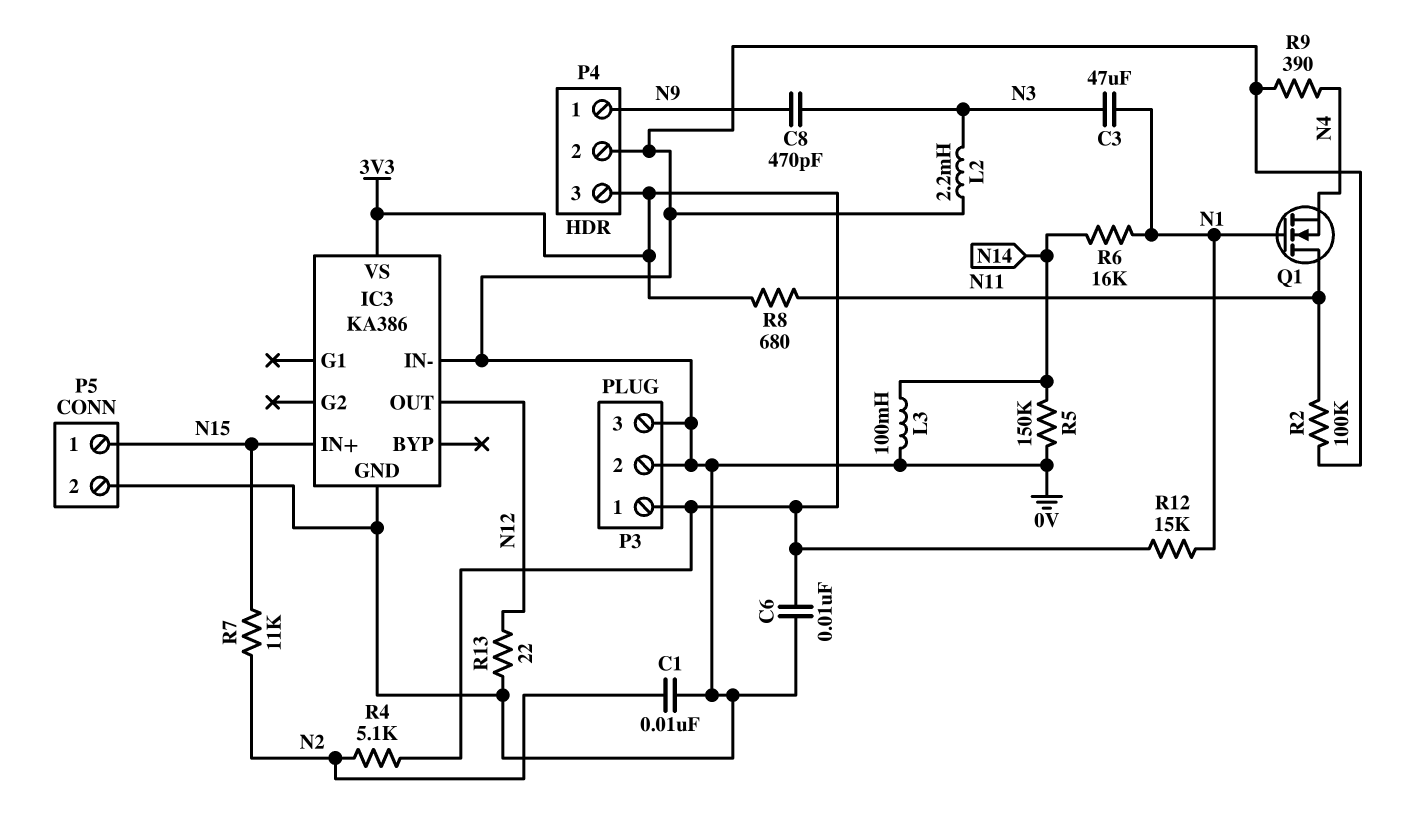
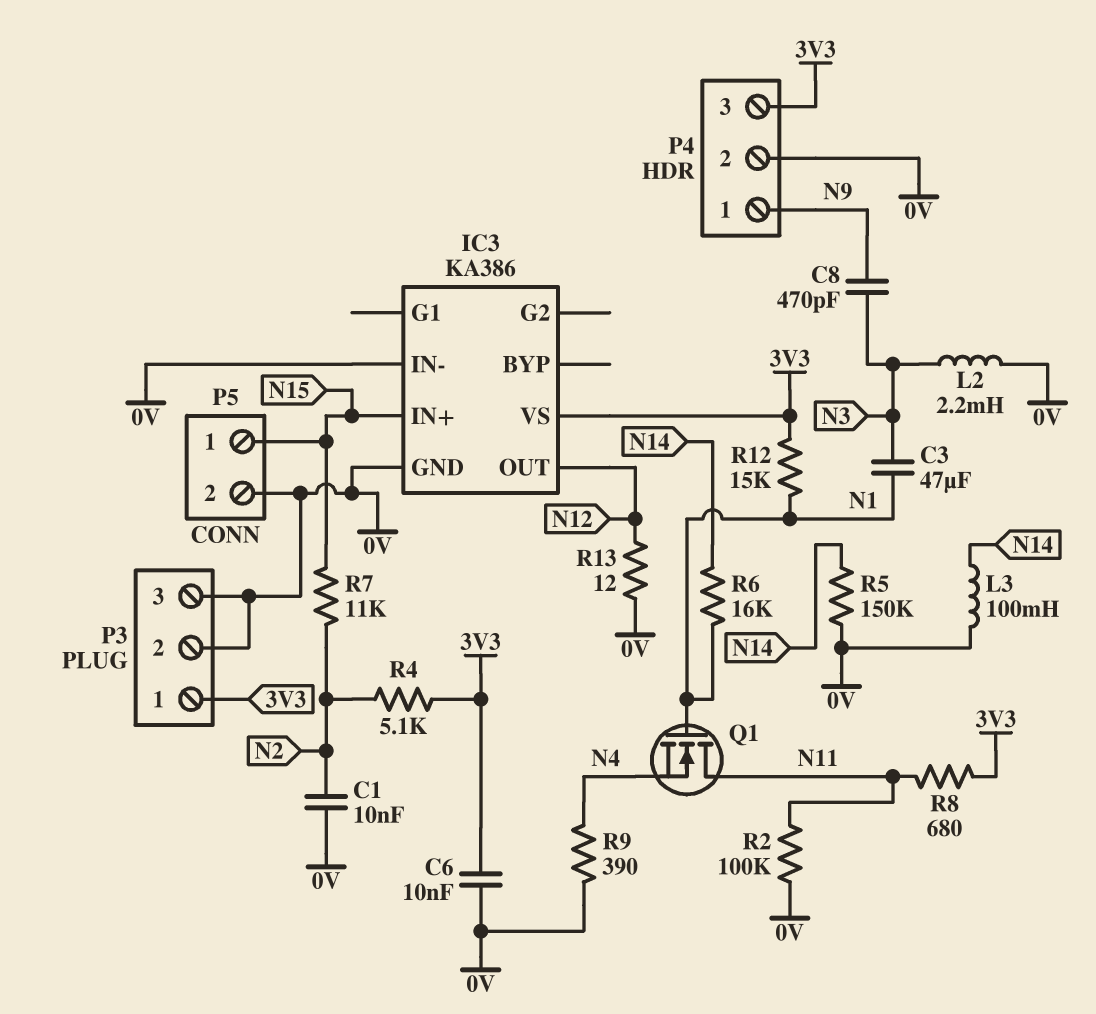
R13: 22 (0V, N12) -> 12 (0V, N12)

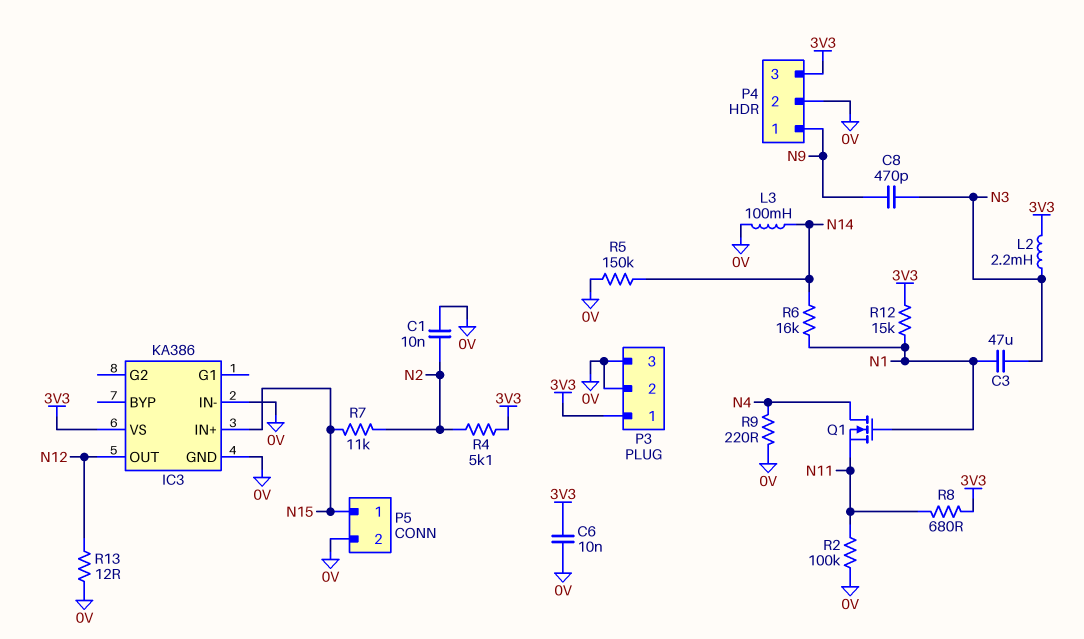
L2: 2.2mH (0V, N3) -> 2.2mH (3V3, N3)
Q1: NMOS (G N1, D N11, S N4) -> NMOS (G N1, D N4, S N11)
R9: 390 (0V, N4) -> 220 (0V, N4)

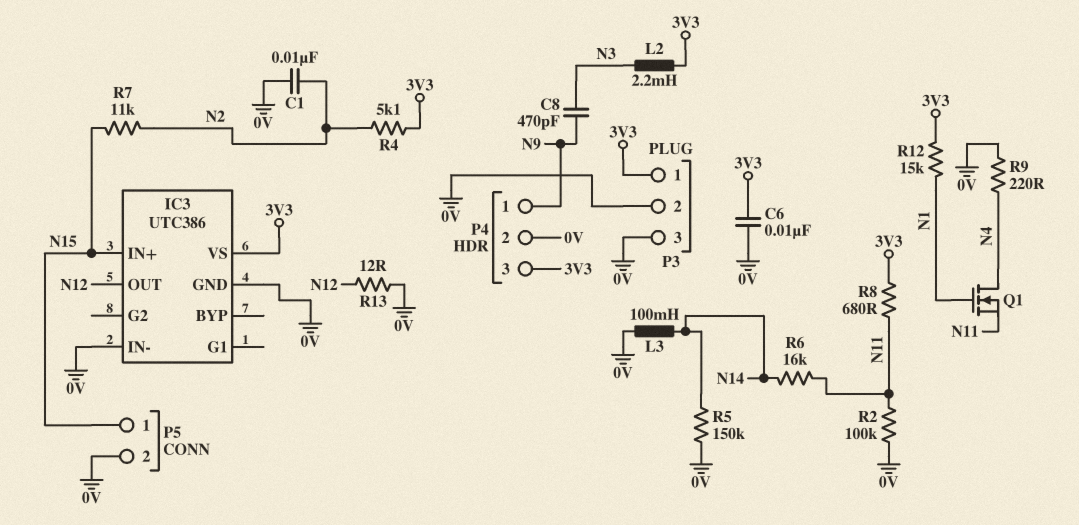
C3: 47uF (N1, N3) -> none
IC3: KA386 -> UTC386
R6: 16k (N1, N14) -> 16k (N11, N14)

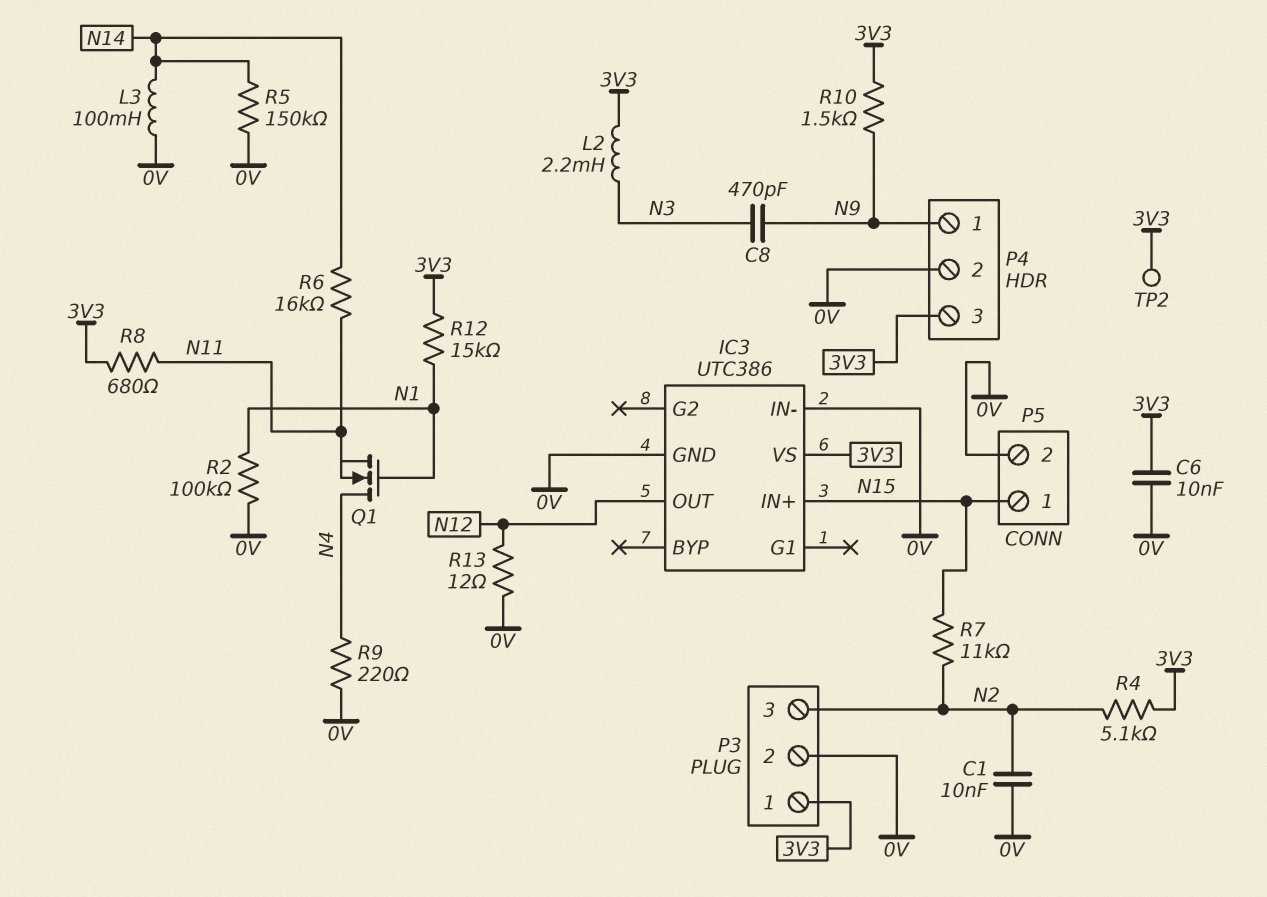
P3 pin 3: 0V -> N2
R2: 100k (0V, N11) -> 100k (0V, N1)
R10: none -> 1.5k (3V3, N9)
TP2: none -> test point (3V3)

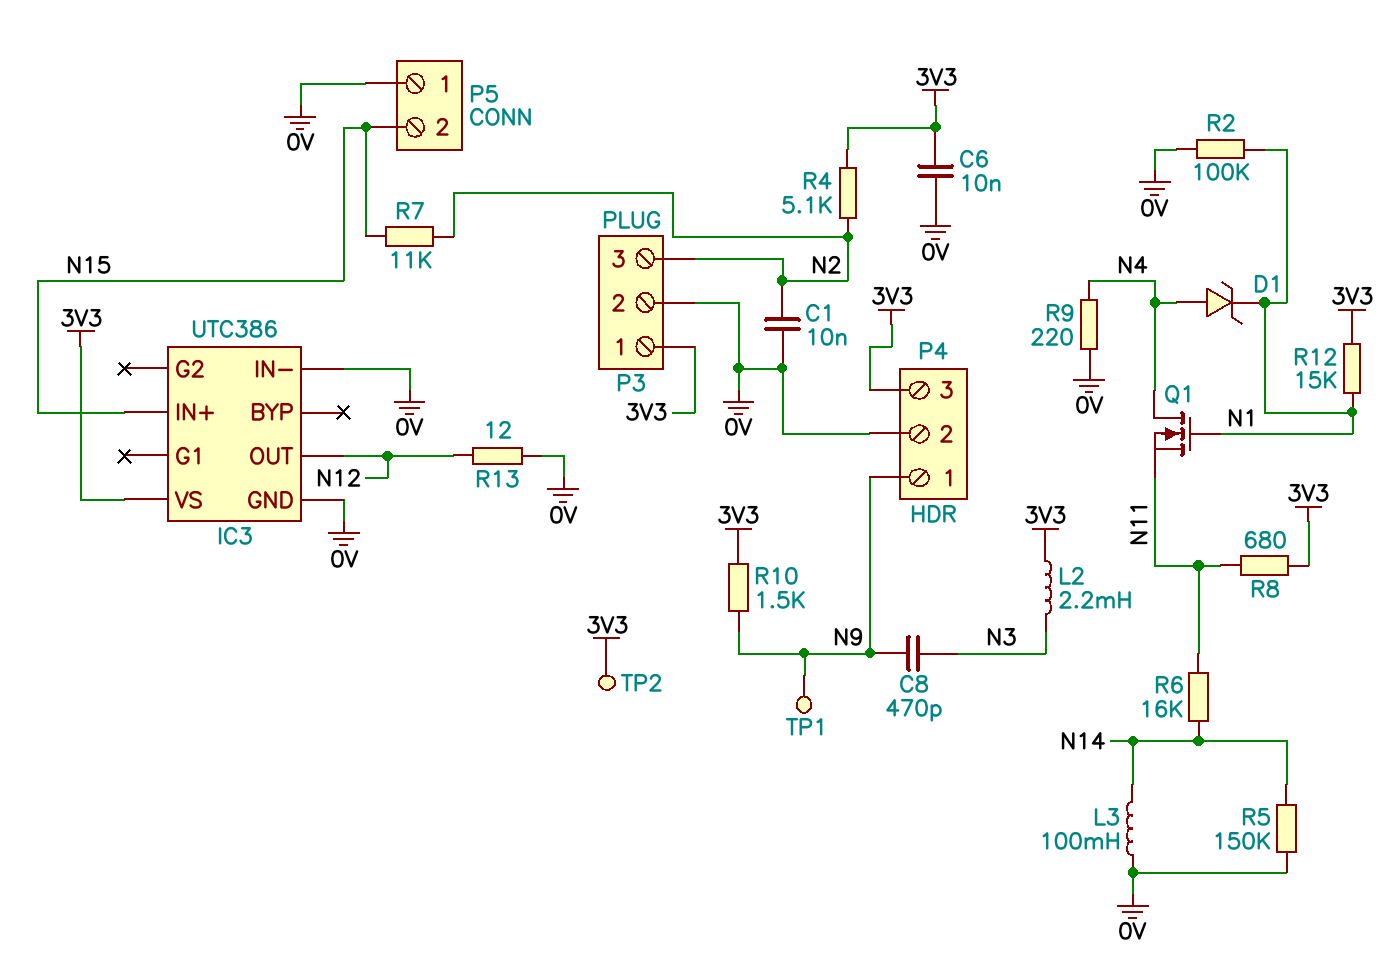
D1: none -> zener (A N4, K N1)
P5 pin 1: N15 -> 0V
P5 pin 2: 0V -> N15
TP1: none -> test point (N9)

